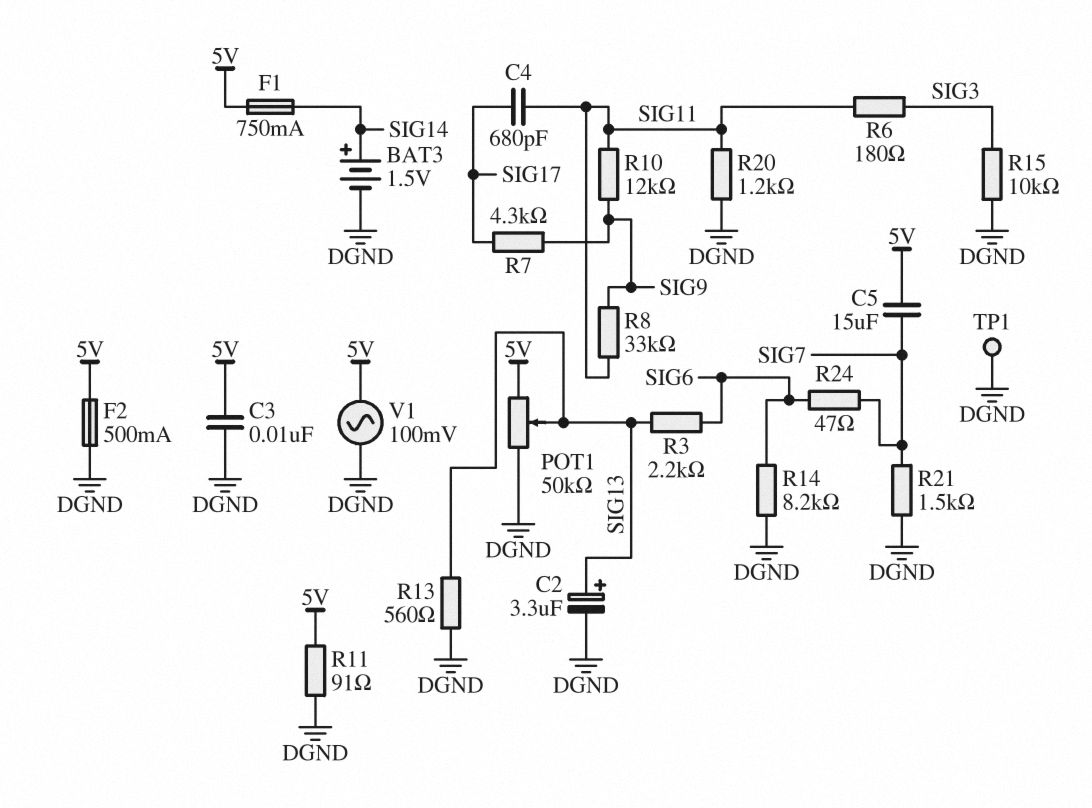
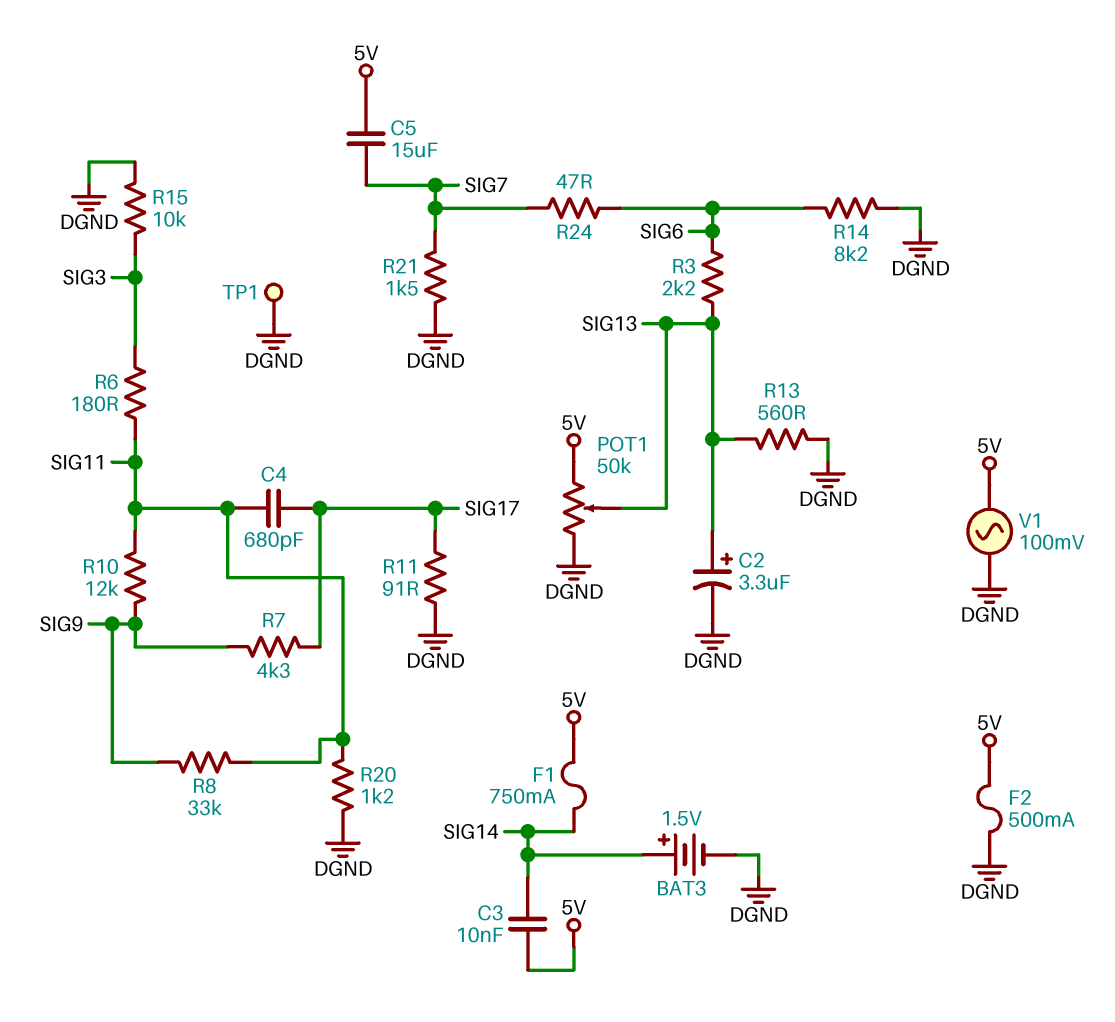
C3: 10nF (5V, DGND) -> 10nF (5V, SIG14)
R11: 91 (5V, DGND) -> 91 (DGND, SIG17)

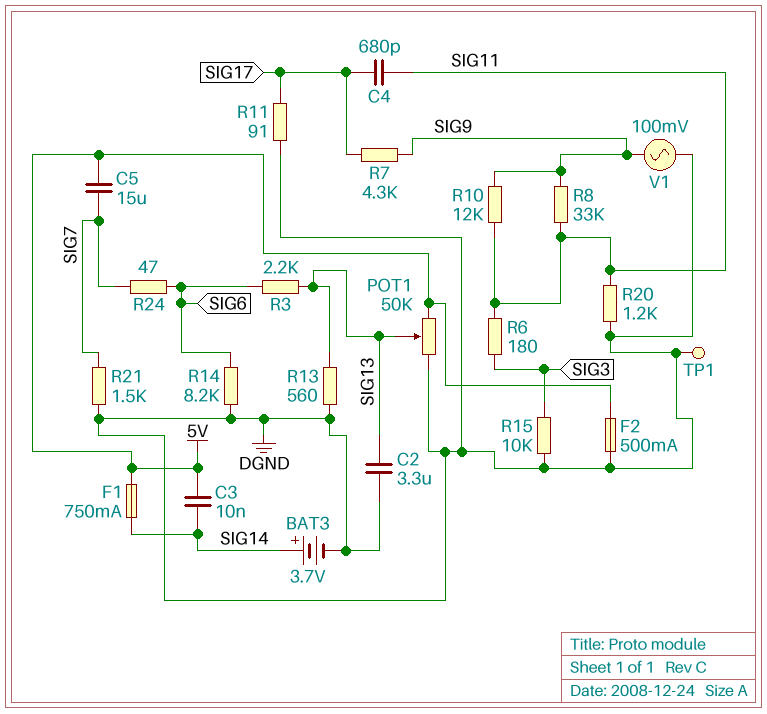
BAT3: 1.5V (plus SIG14, minus DGND) -> 3.7V (plus SIG14, minus DGND)
C2: 3.3uF (plus SIG13, minus DGND) -> 3.3uF (DGND, SIG13)
V1: AC 100mV (5V, DGND) -> AC 100mV (DGND, SIG9)

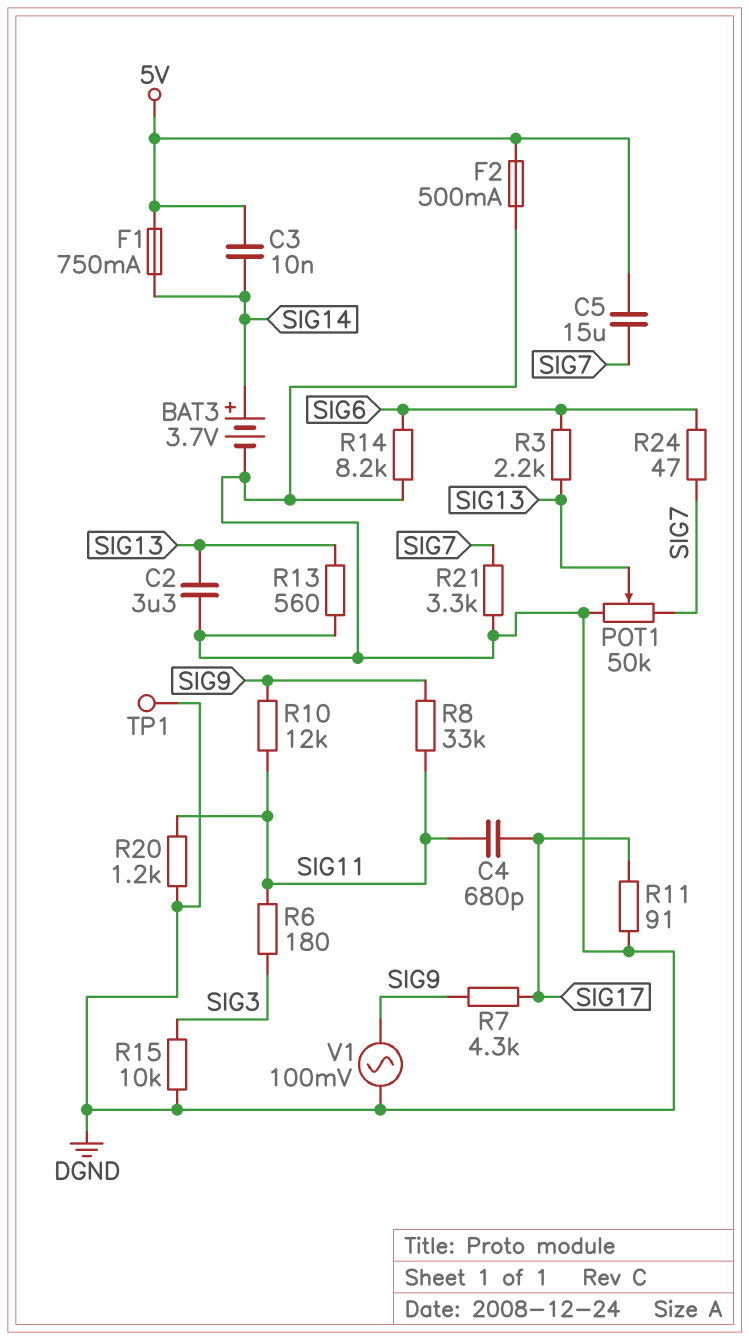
POT1: 50k (5V, DGND, wiper SIG13) -> 50k (DGND, SIG7, wiper SIG13)
R21: 1.5k (DGND, SIG7) -> 3.3k (DGND, SIG7)

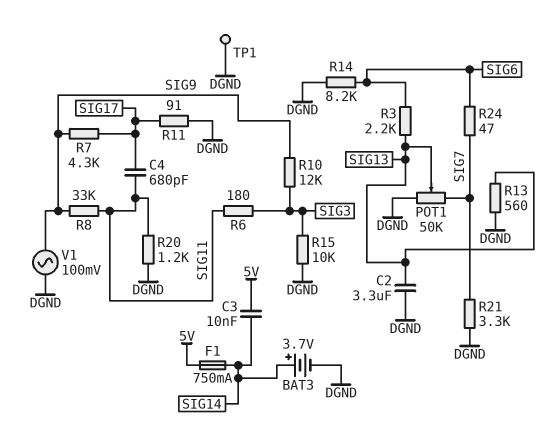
C5: 15uF (5V, SIG7) -> none
F2: 500mA (5V, DGND) -> none
R10: 12k (SIG9, SIG11) -> 12k (SIG3, SIG9)

